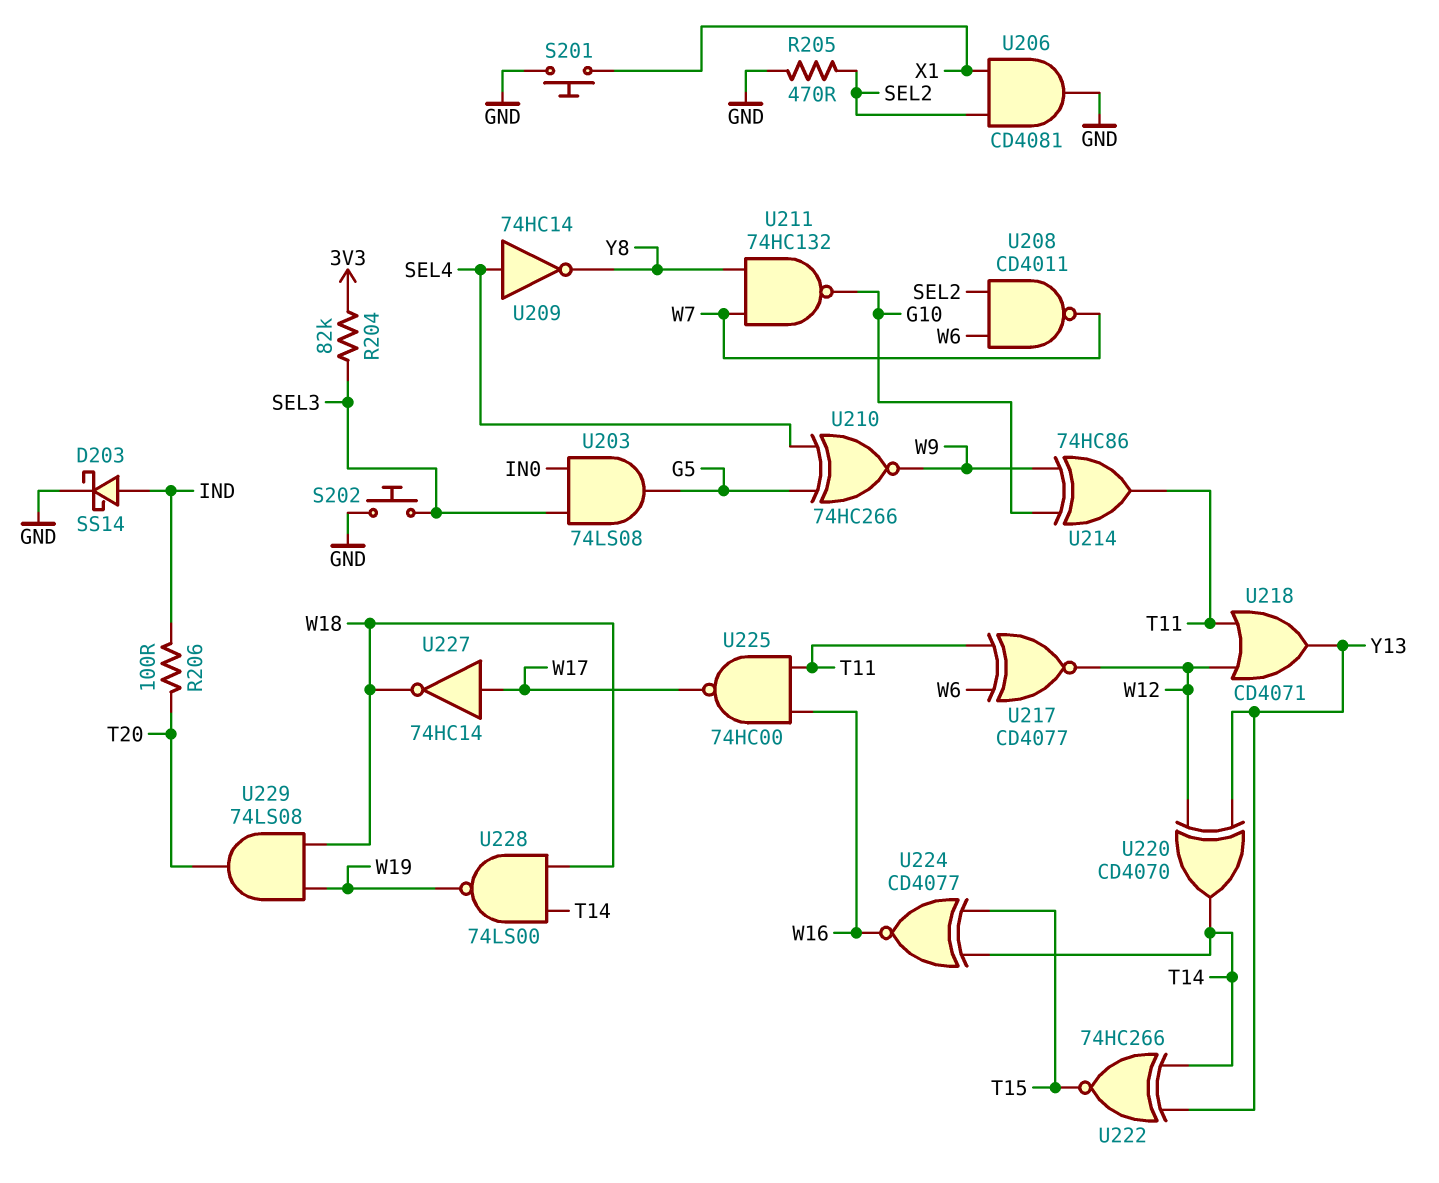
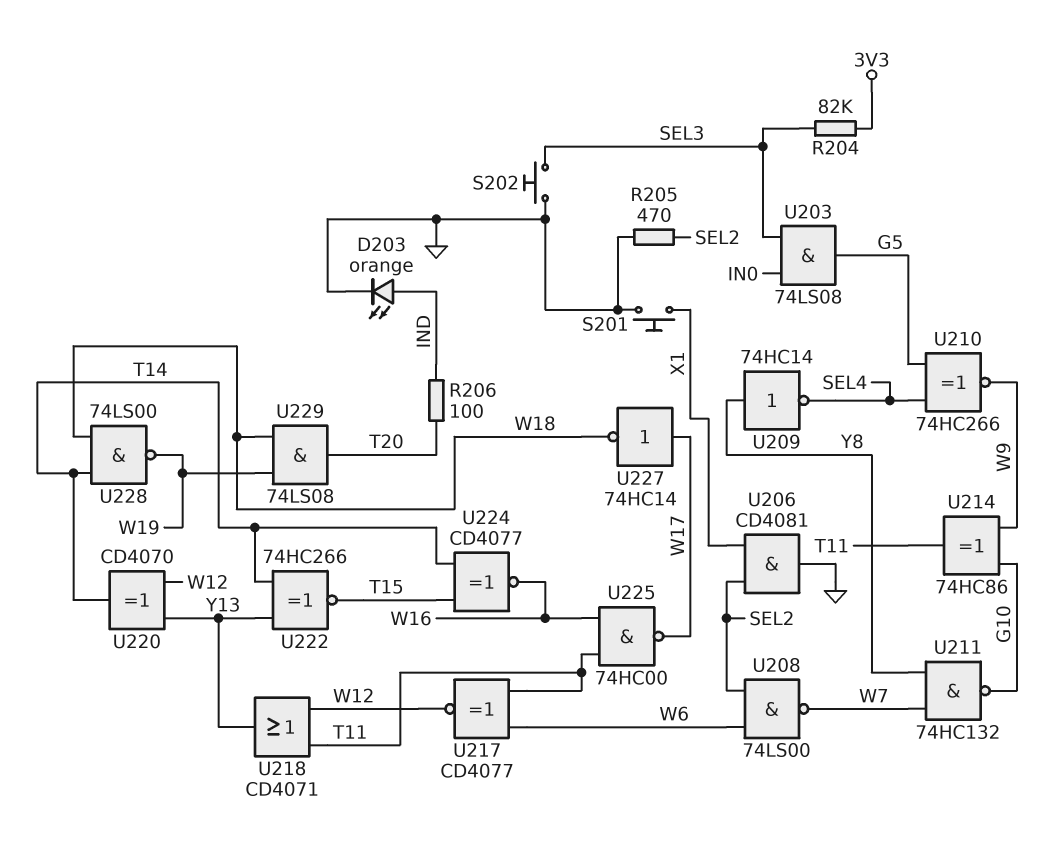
D203: schottky SS14 (A IND, K GND) -> LED orange (A IND, K GND)
U208: NAND CD4011 (in SEL2, in W6, out W7) -> NAND 74LS00 (in SEL2, in W6, out W7)
U209: NOT 74HC14 (in SEL4, out Y8) -> NOT 74HC14 (in Y8, out SEL4)

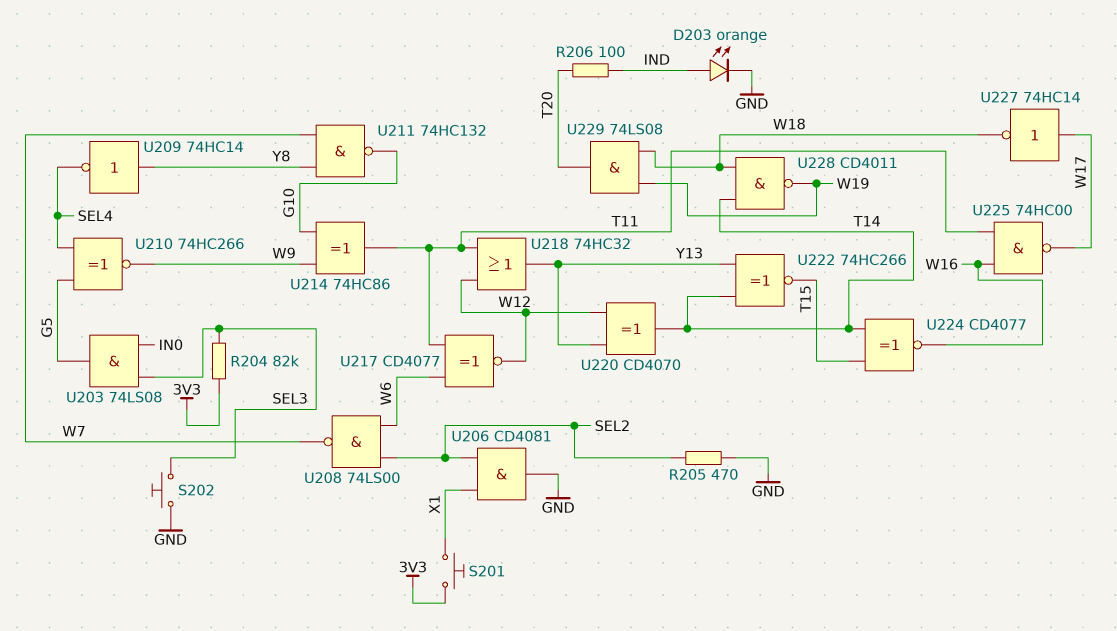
S201: button (GND, X1) -> button (3V3, X1)
U218: OR CD4071 (in T11, in W12, out Y13) -> OR 74HC32 (in T11, in W12, out Y13)
U228: NAND 74LS00 (in T14, in W18, out W19) -> NAND CD4011 (in T14, in W18, out W19)

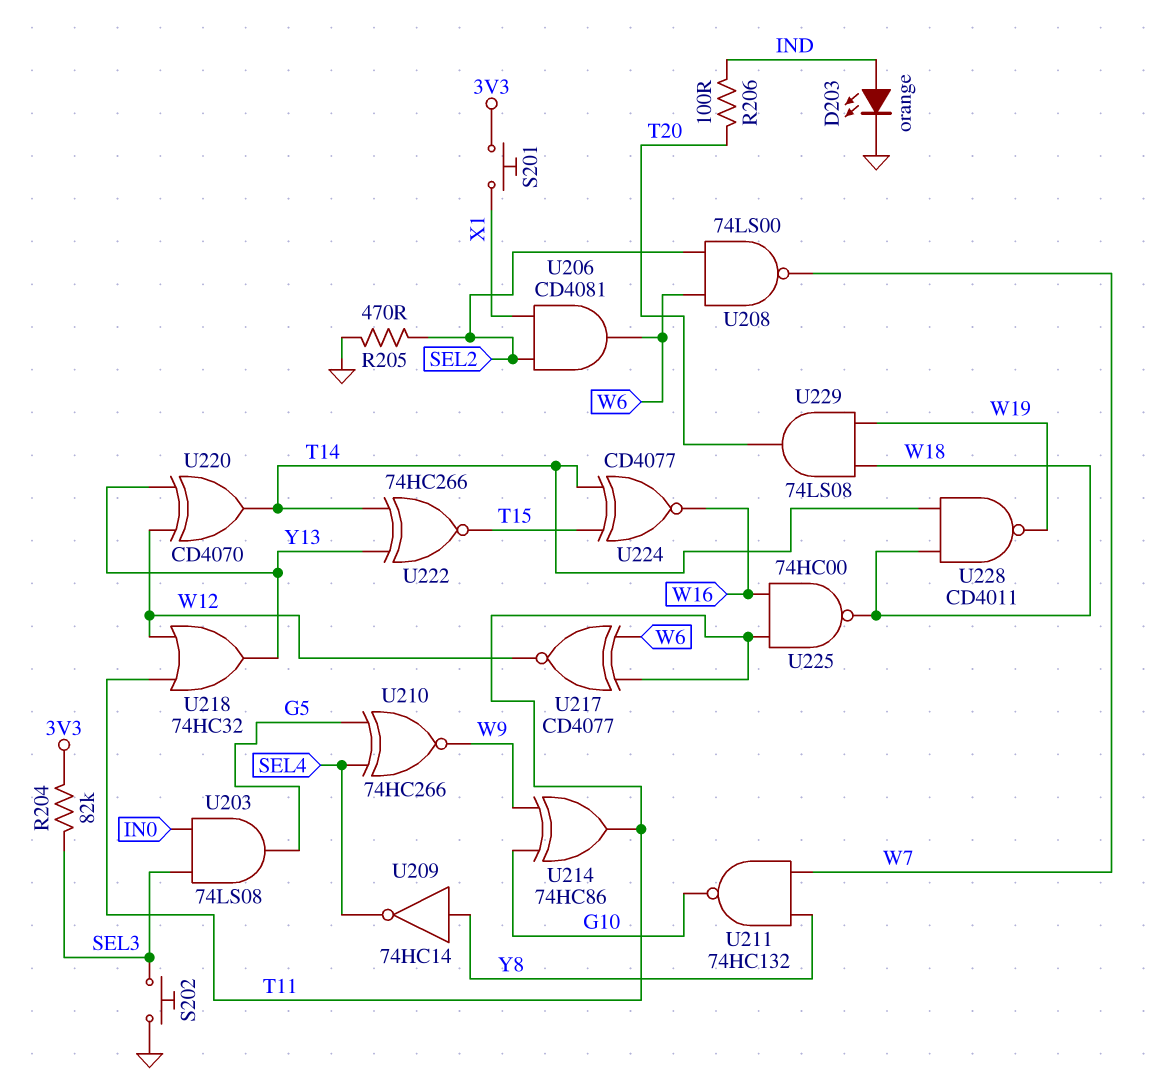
U206: AND CD4081 (in SEL2, in X1, out GND) -> AND CD4081 (in SEL2, in X1, out W6)
U225: NAND 74HC00 (in T11, in W16, out W17) -> NAND 74HC00 (in T11, in W16, out W18)
U227: NOT 74HC14 (in W17, out W18) -> none

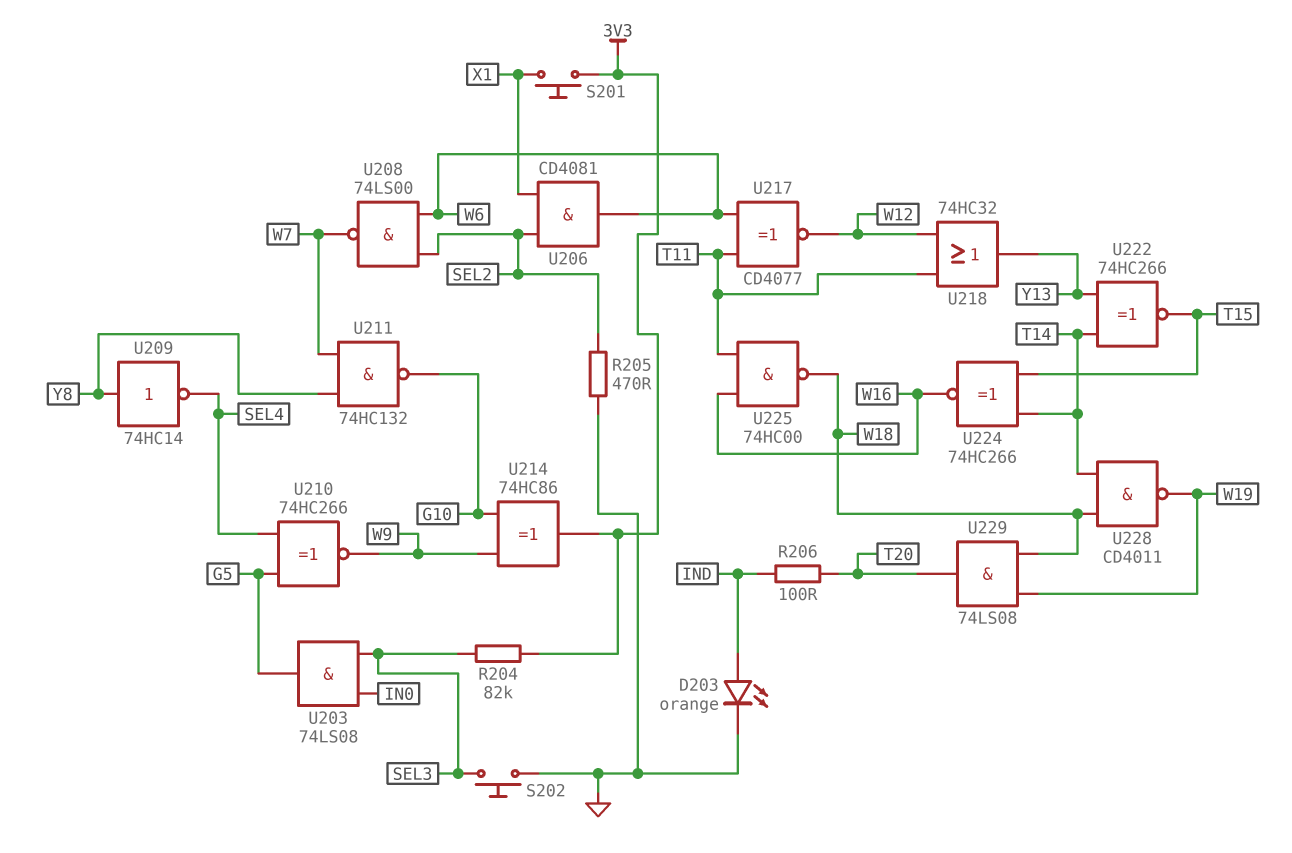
U214: XOR 74HC86 (in G10, in W9, out T11) -> XOR 74HC86 (in G10, in W9, out 3V3)
U220: XOR CD4070 (in W12, in Y13, out T14) -> none
U224: XNOR CD4077 (in T14, in T15, out W16) -> XNOR 74HC266 (in T14, in T15, out W16)

